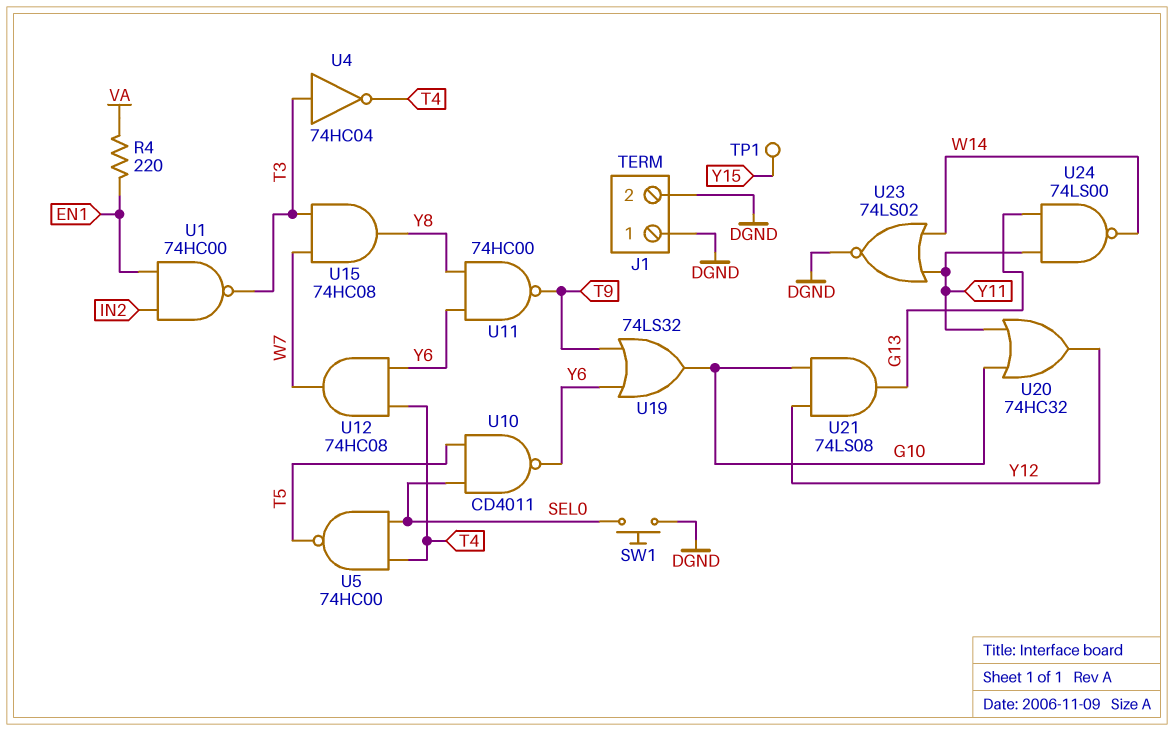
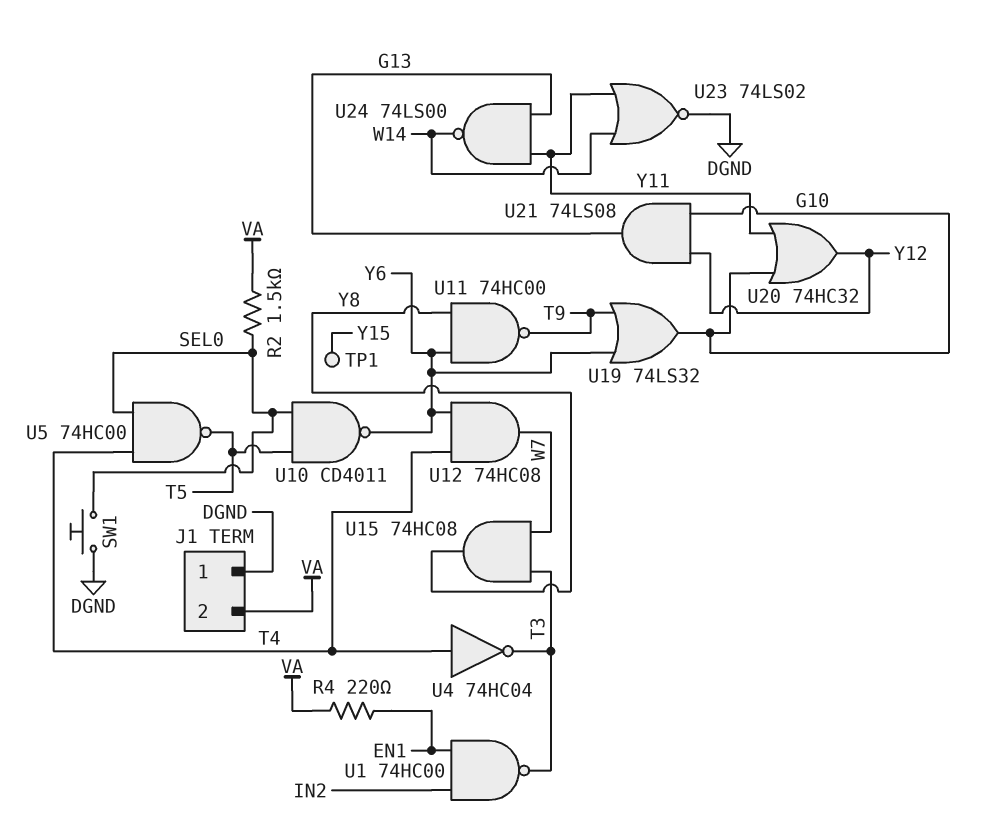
J1 pin 2: DGND -> VA
R2: none -> 1.5k (SEL0, VA)
U4: NOT 74HC04 (in T3, out T4) -> NOT 74HC04 (in T4, out T3)

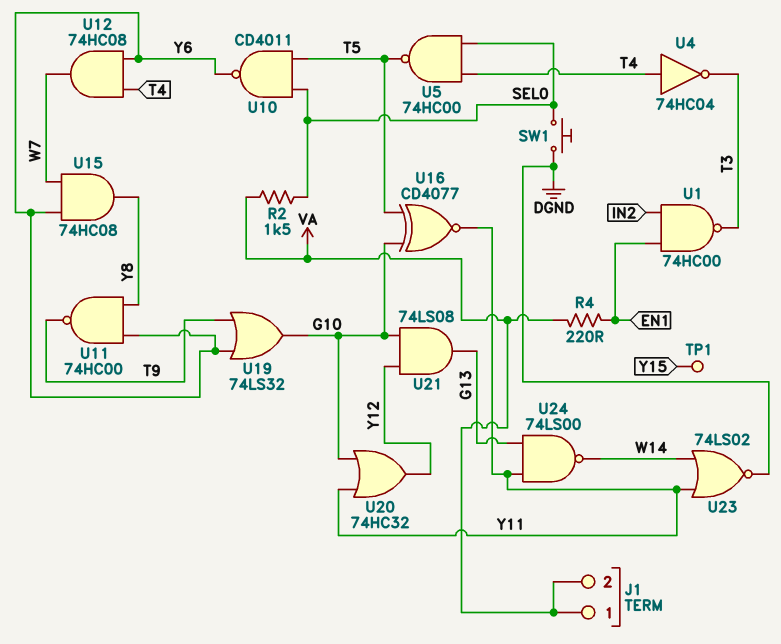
J1 pin 1: DGND -> VA
U15: AND 74HC08 (in T3, in W7, out Y8) -> AND 74HC08 (in W7, in Y6, out Y8)
U16: none -> XNOR CD4077 (in G10, in T5, out Y11)

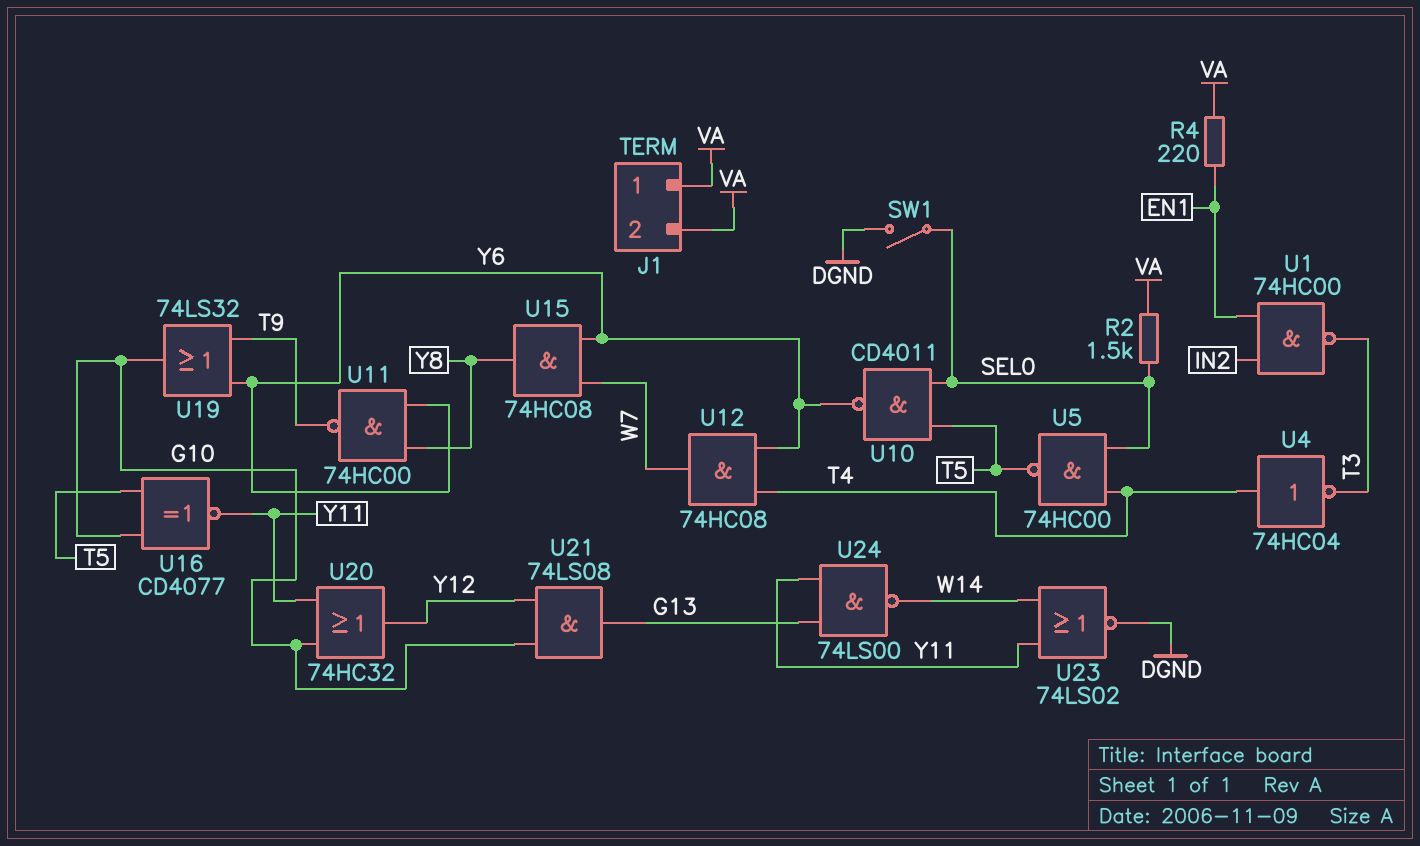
SW1: button (DGND, SEL0) -> switch (DGND, SEL0)
TP1: test point (Y15) -> none

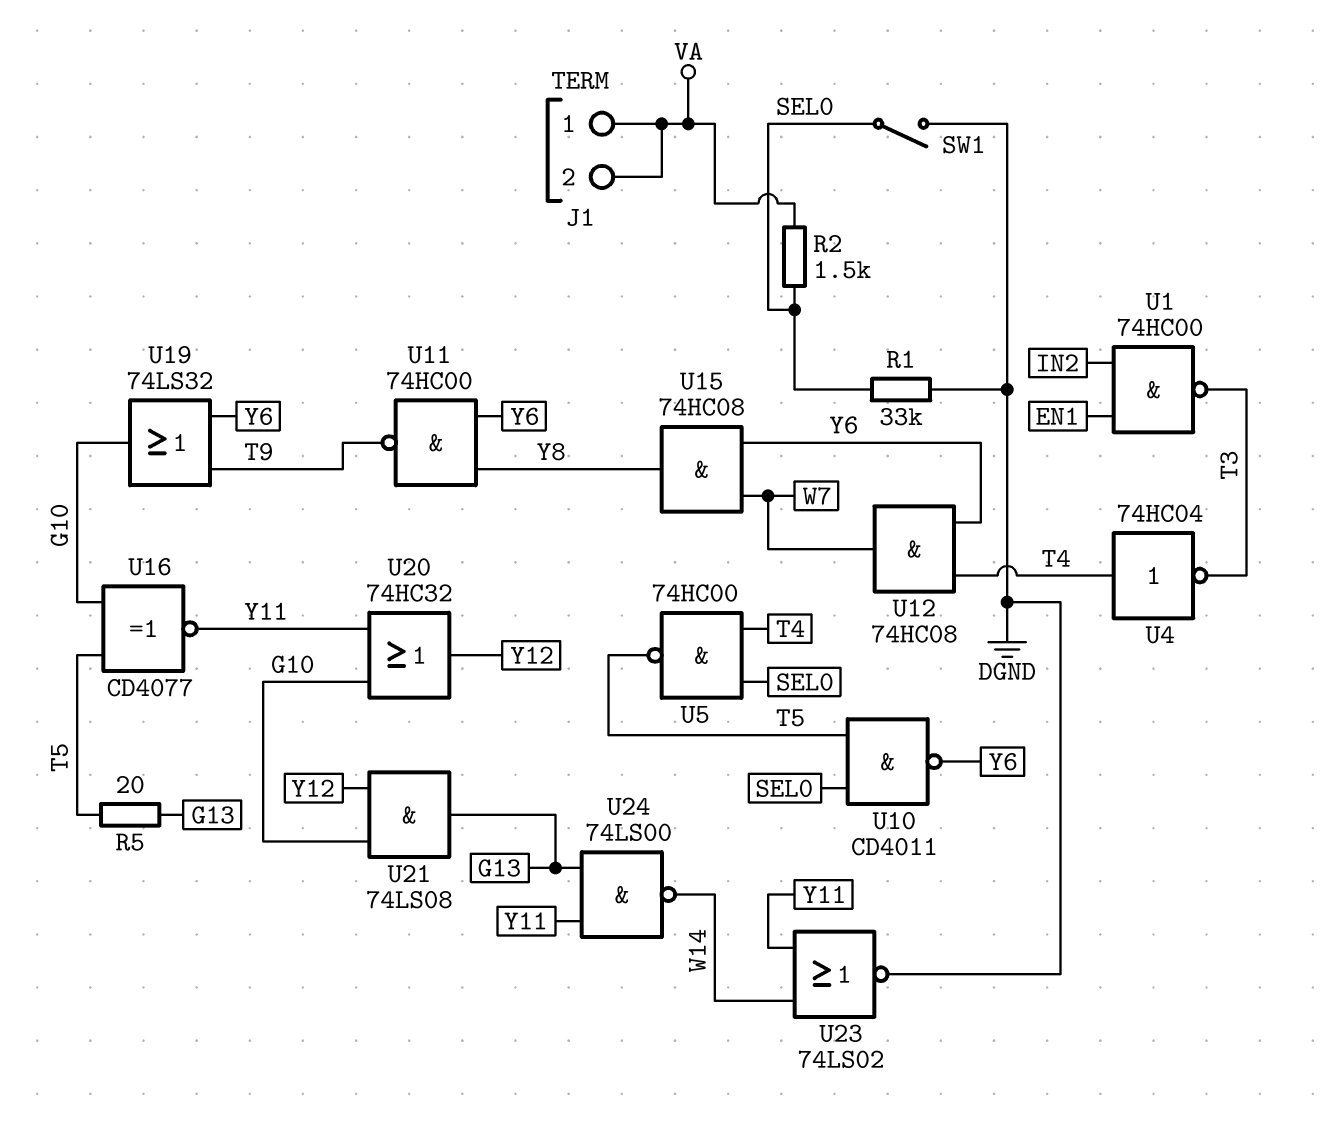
R1: none -> 33k (DGND, SEL0)
R4: 220 (EN1, VA) -> none
R5: none -> 20 (G13, T5)

